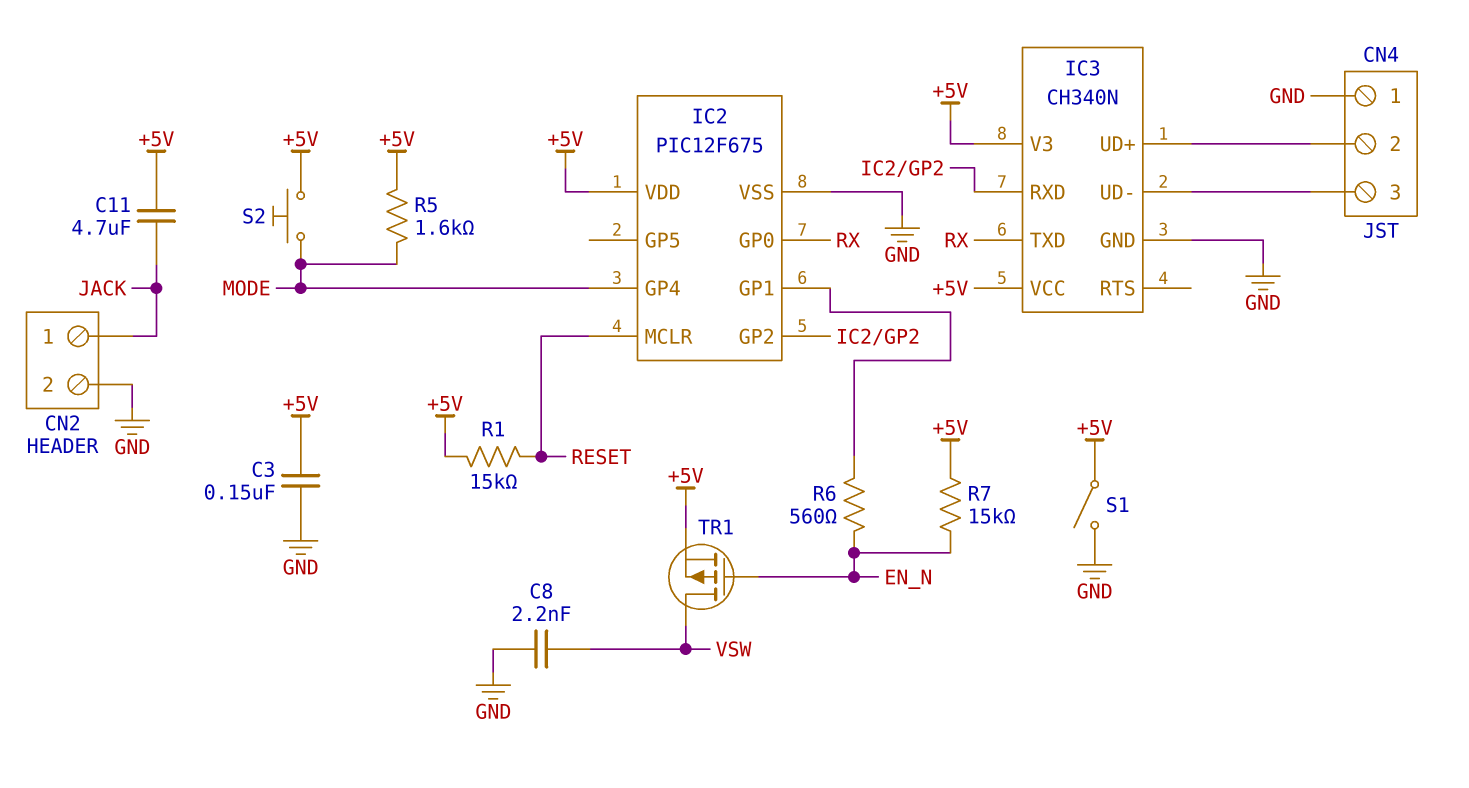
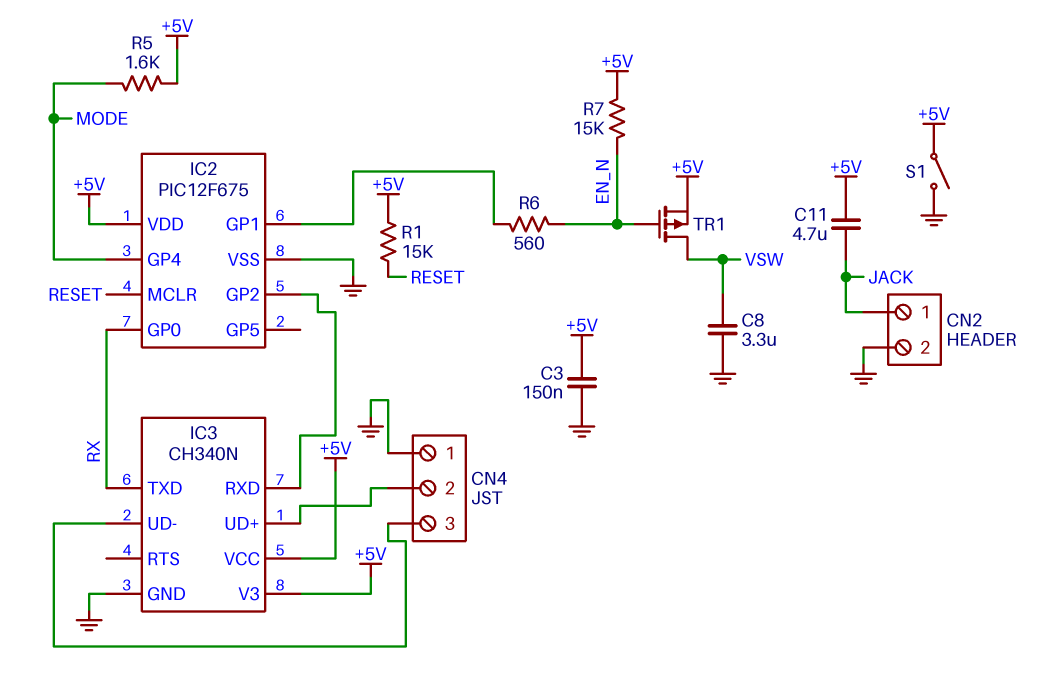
C8: 2.2nF (GND, VSW) -> 3.3uF (GND, VSW)
S2: button (+5V, MODE) -> none

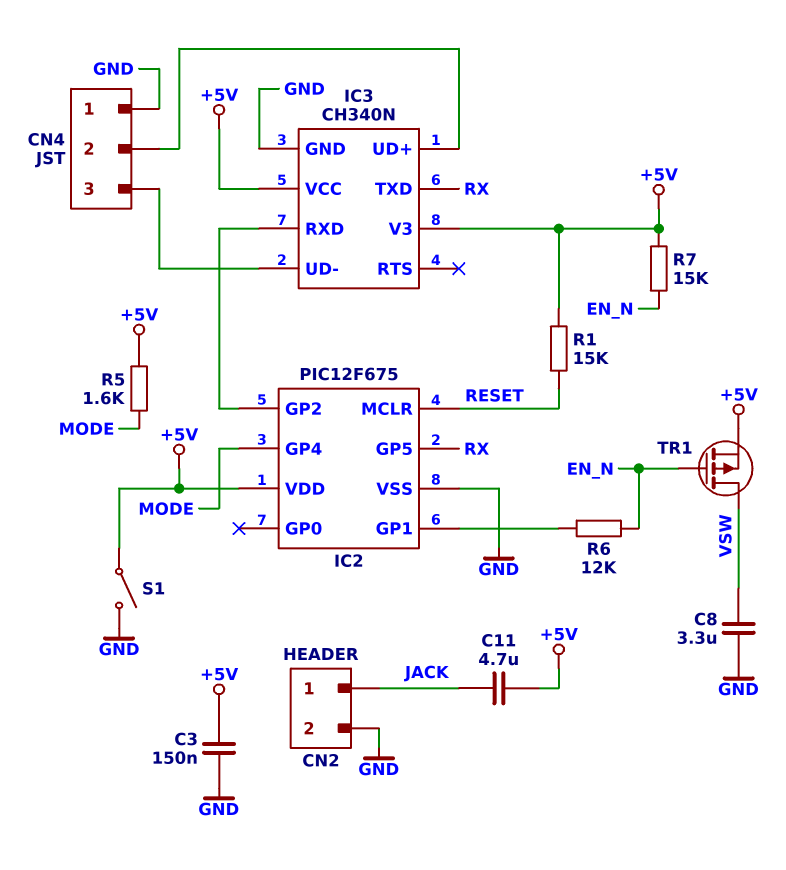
IC2 pin GP0: RX -> none
IC2 pin GP5: none -> RX
R6: 560 (EN_N, IC2/GP1) -> 12k (EN_N, IC2/GP1)

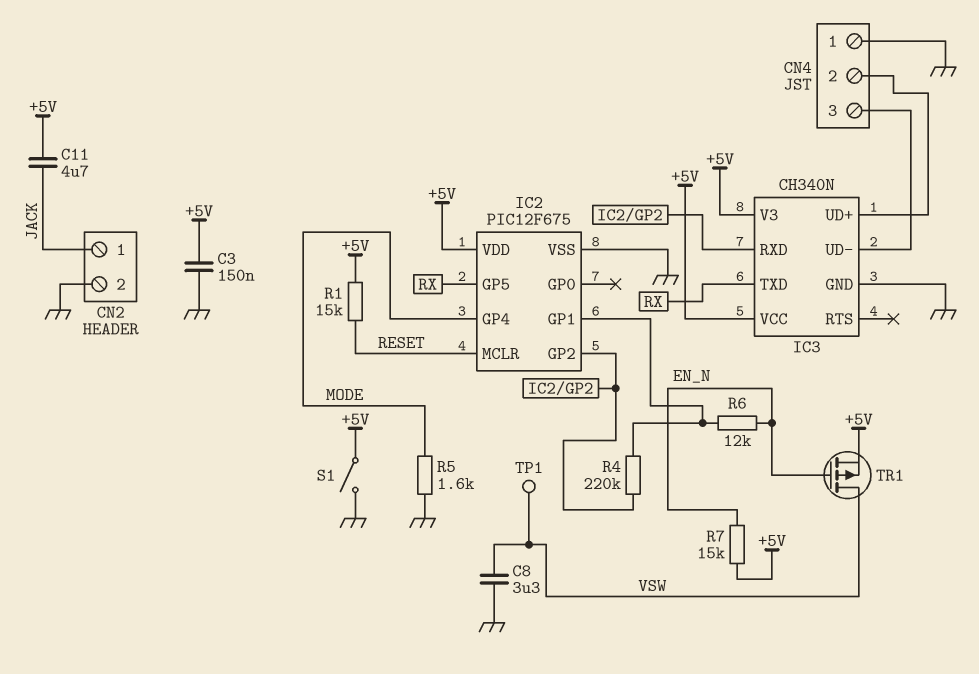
R4: none -> 220k (IC2/GP1, IC2/GP2)
R5: 1.6k (+5V, MODE) -> 1.6k (GND, MODE)
TP1: none -> test point (VSW)

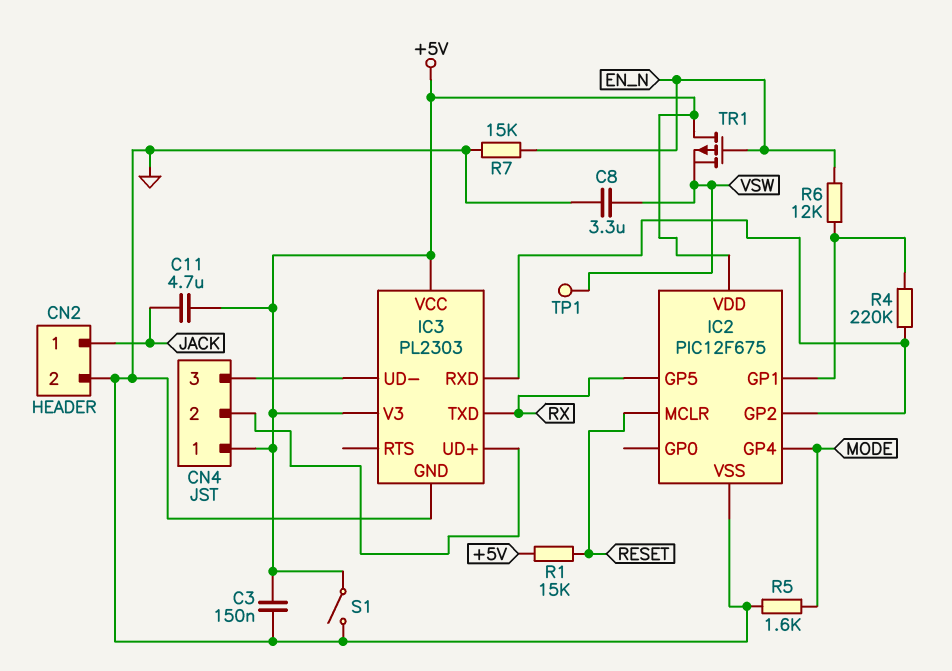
CN4 pin 1: GND -> +5V
IC3: CH340N -> PL2303
R7: 15k (+5V, EN_N) -> 15k (EN_N, GND)
TR1: PMOS (G EN_N, D VSW, S +5V) -> PMOS (G EN_N, D +5V, S VSW)

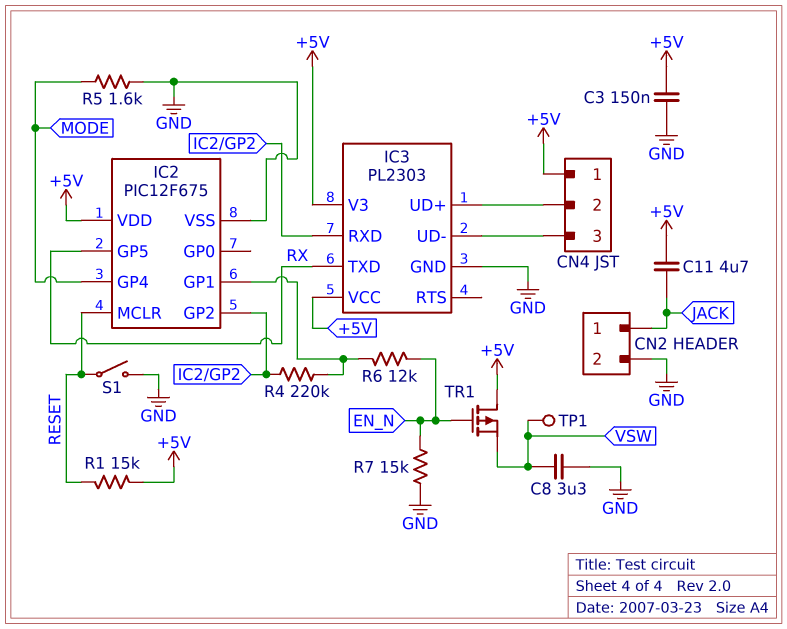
S1: switch (+5V, GND) -> switch (GND, RESET)

